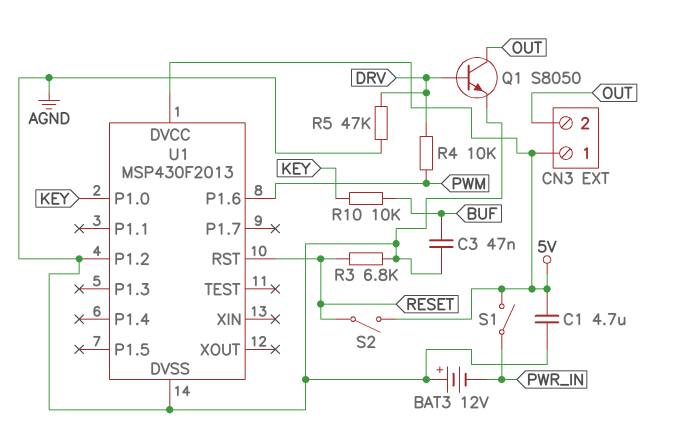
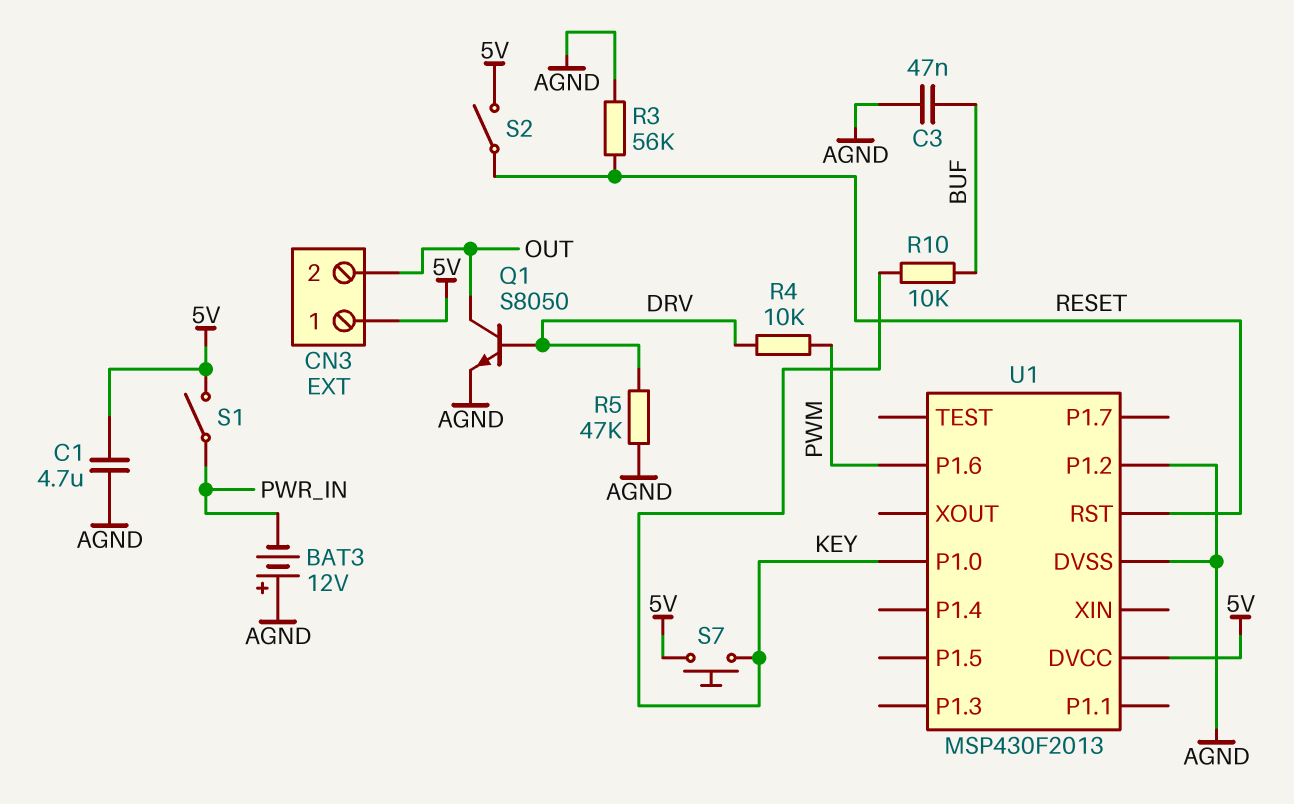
R3: 6.8k (AGND, RESET) -> 56k (AGND, RESET)
S7: none -> button (5V, KEY)

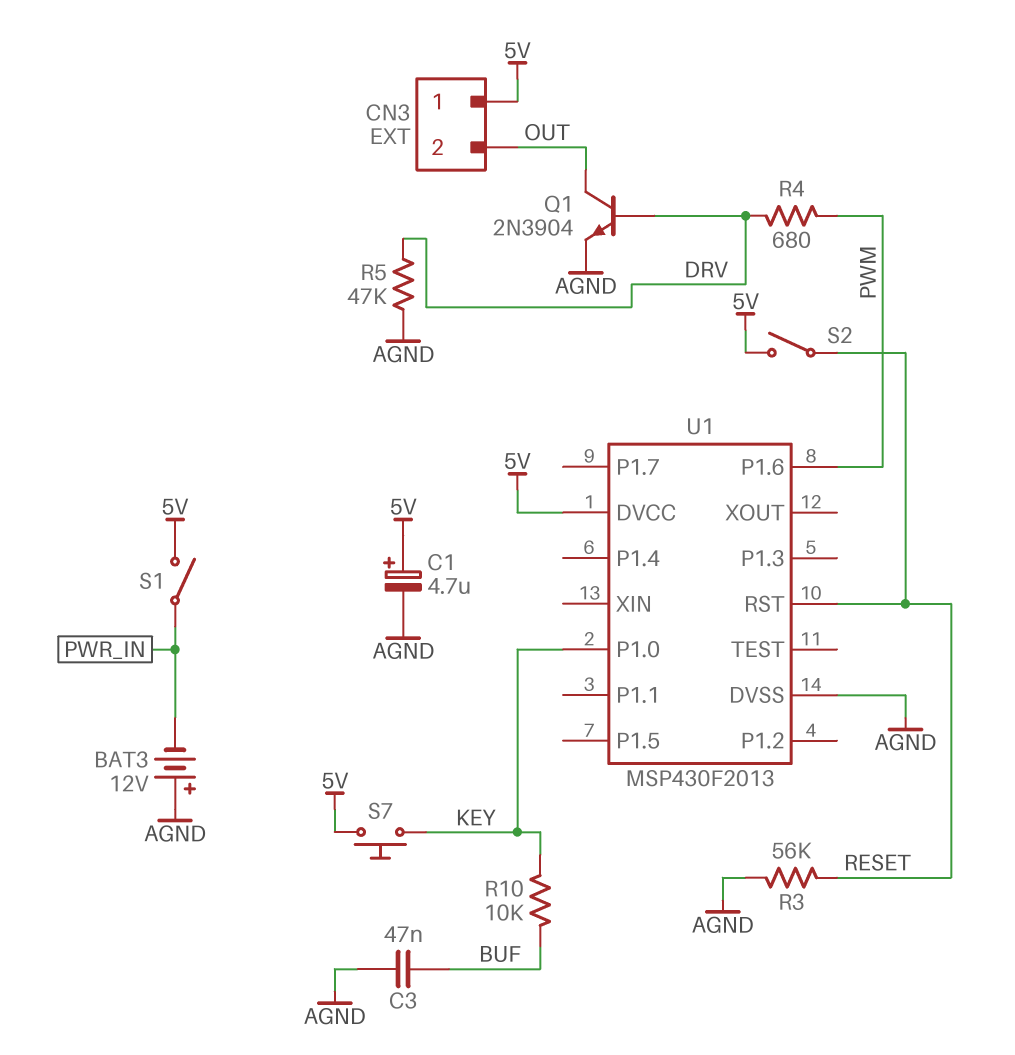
C1: 4.7uF (5V, AGND) -> 4.7uF (plus 5V, minus AGND)
Q1: NPN S8050 (B DRV, C OUT, E AGND) -> NPN 2N3904 (B DRV, C OUT, E AGND)
R4: 10k (DRV, PWM) -> 680 (DRV, PWM)
U1 pin P1.2: AGND -> none

